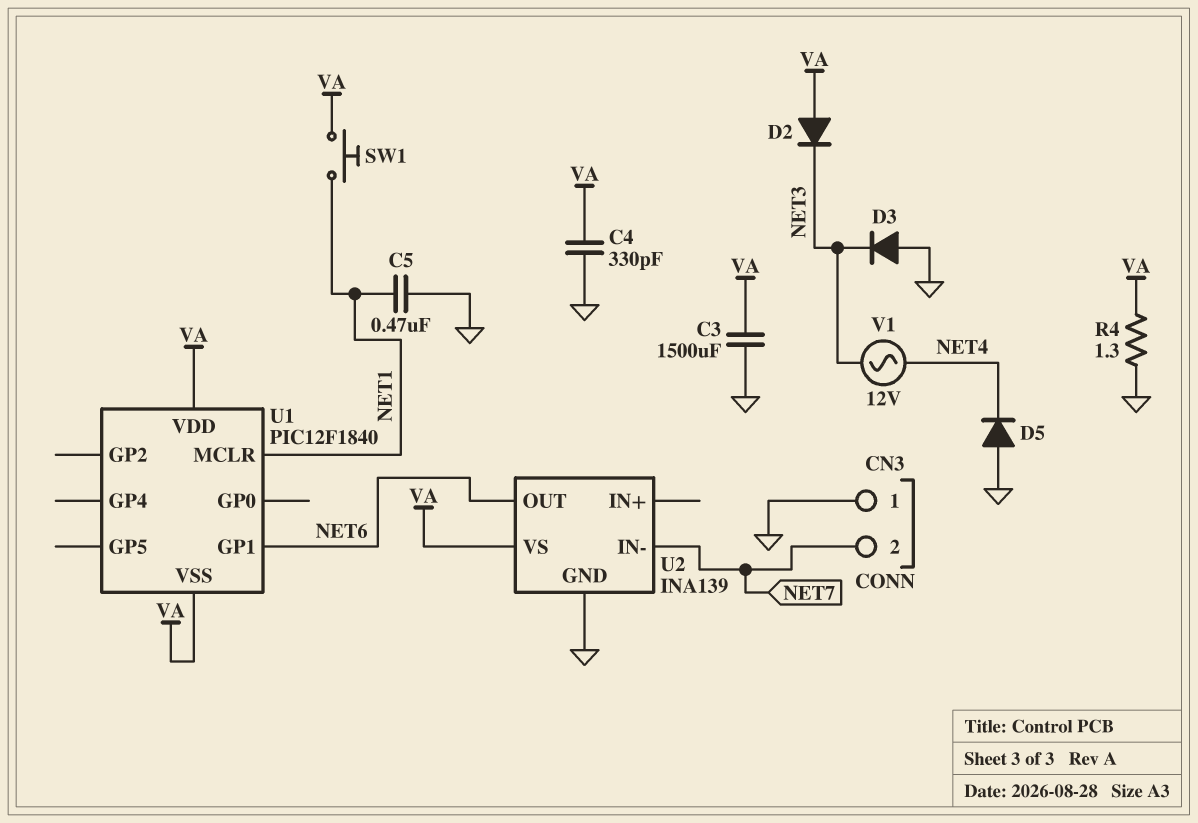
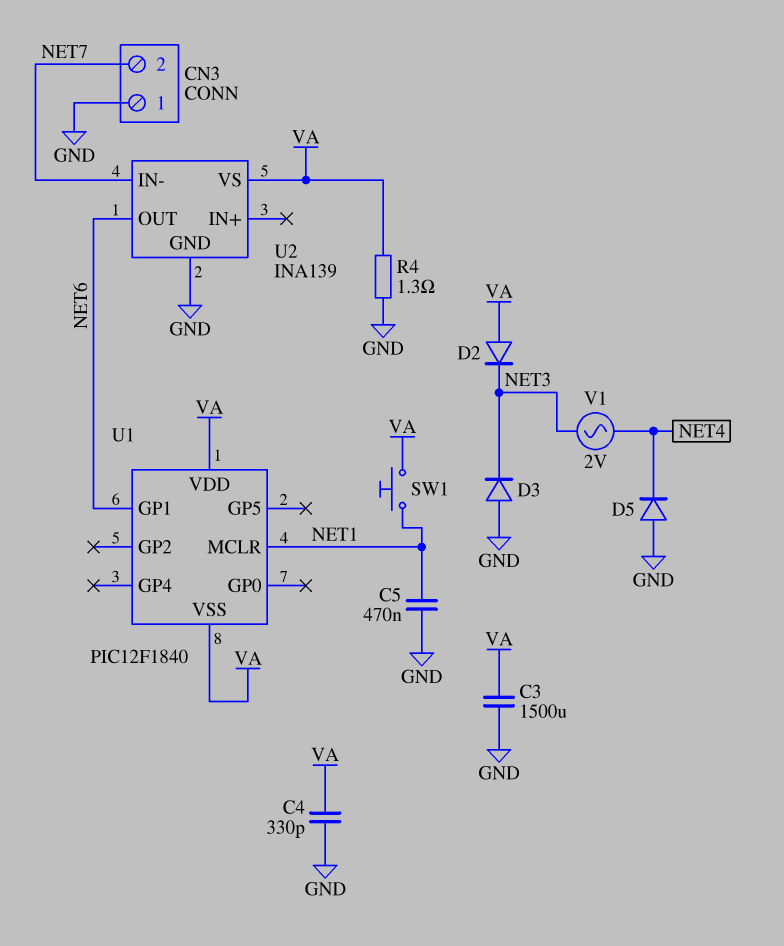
V1: AC 12V (NET3, NET4) -> AC 2V (NET3, NET4)

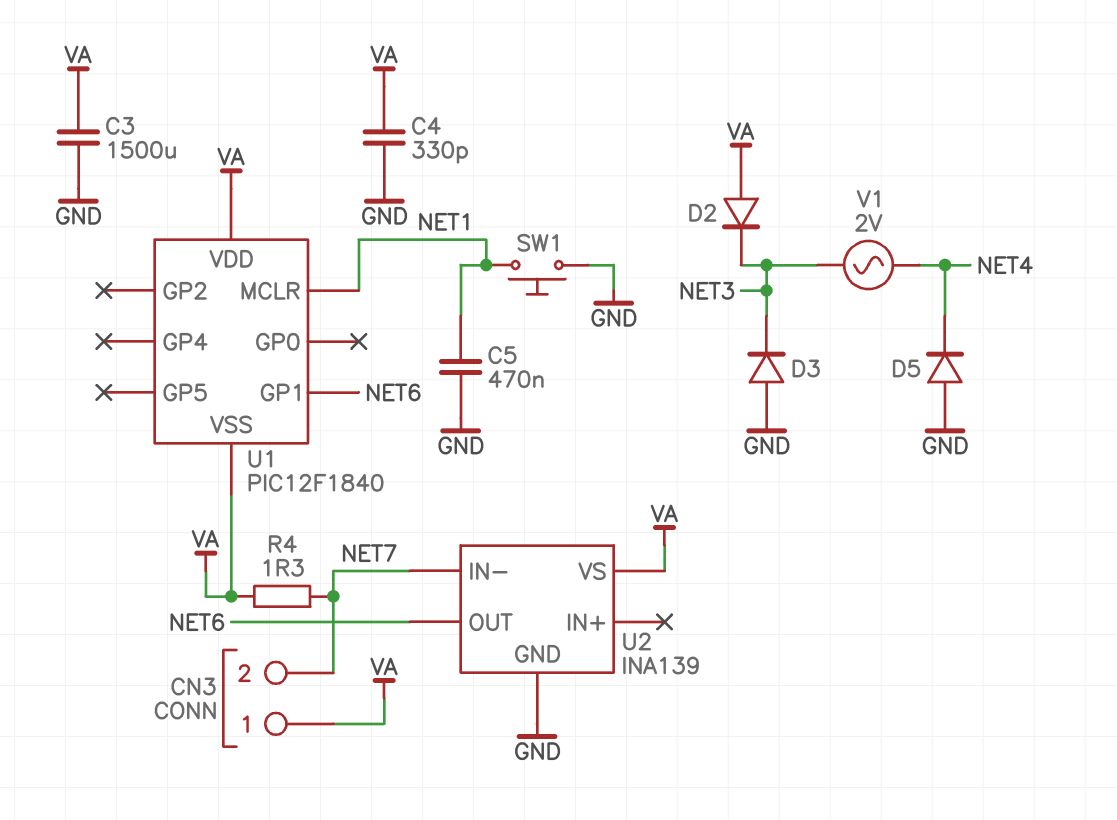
CN3 pin 1: GND -> VA
R4: 1.3 (GND, VA) -> 1.3 (NET7, VA)
SW1: button (NET1, VA) -> button (GND, NET1)

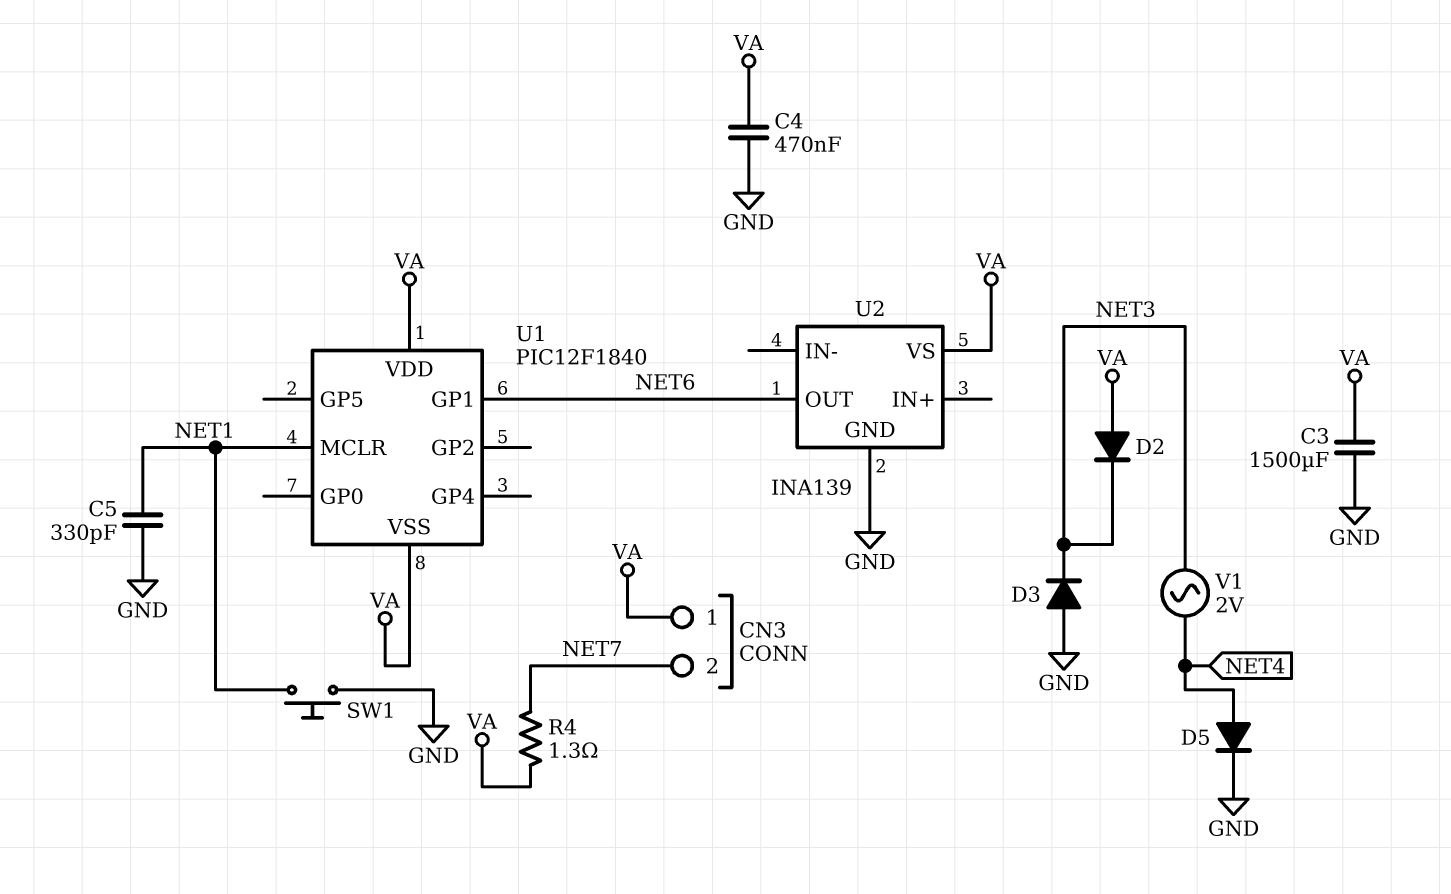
C4: 330pF (GND, VA) -> 470nF (GND, VA)
C5: 470nF (GND, NET1) -> 330pF (GND, NET1)
D5: diode (A GND, K NET4) -> diode (A NET4, K GND)
U2 pin IN-: NET7 -> none

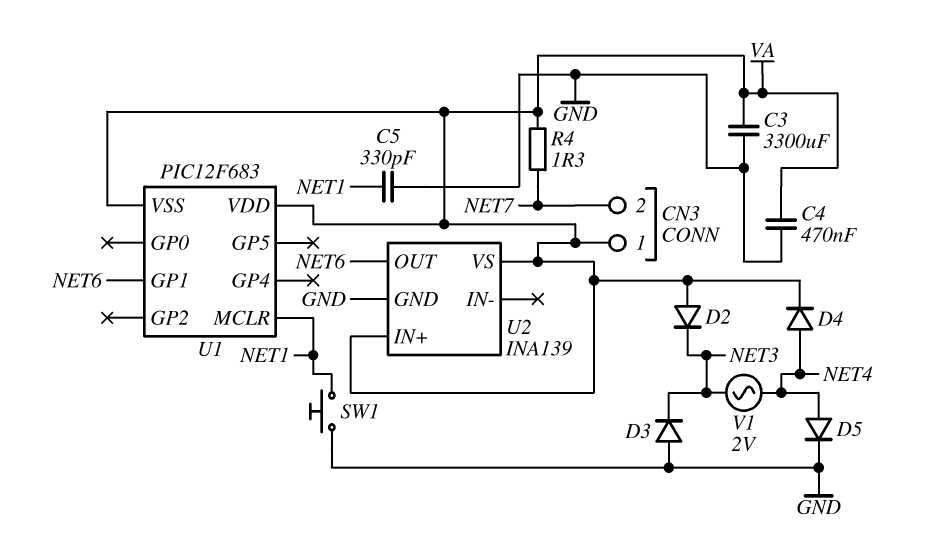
C3: 1500uF (GND, VA) -> 3300uF (GND, VA)
D4: none -> diode (A NET4, K VA)
U1: PIC12F1840 -> PIC12F683
U2 pin IN+: none -> VA

